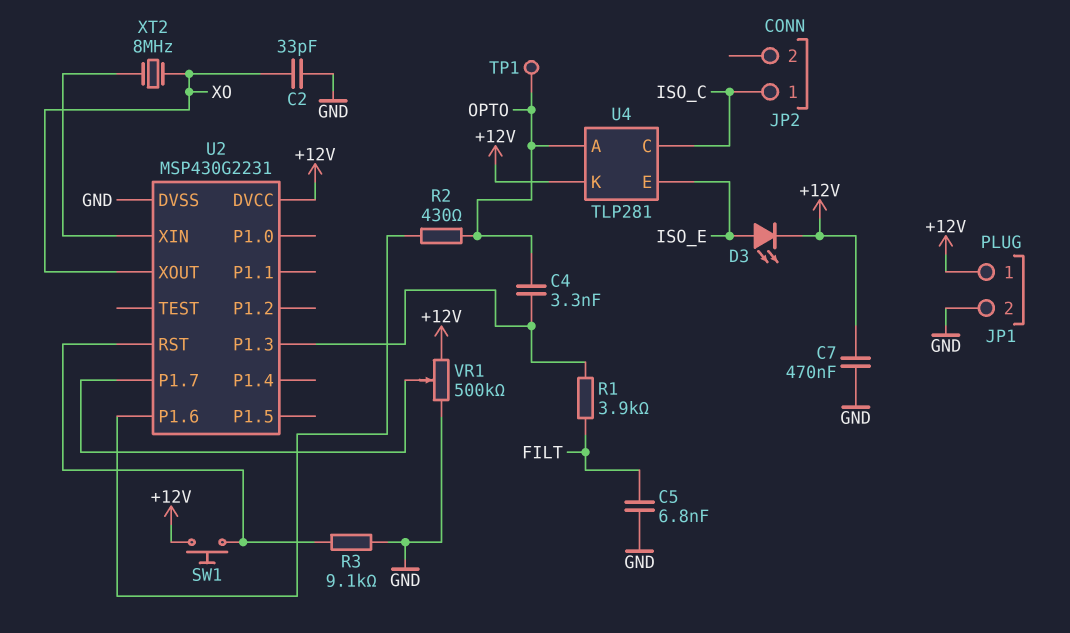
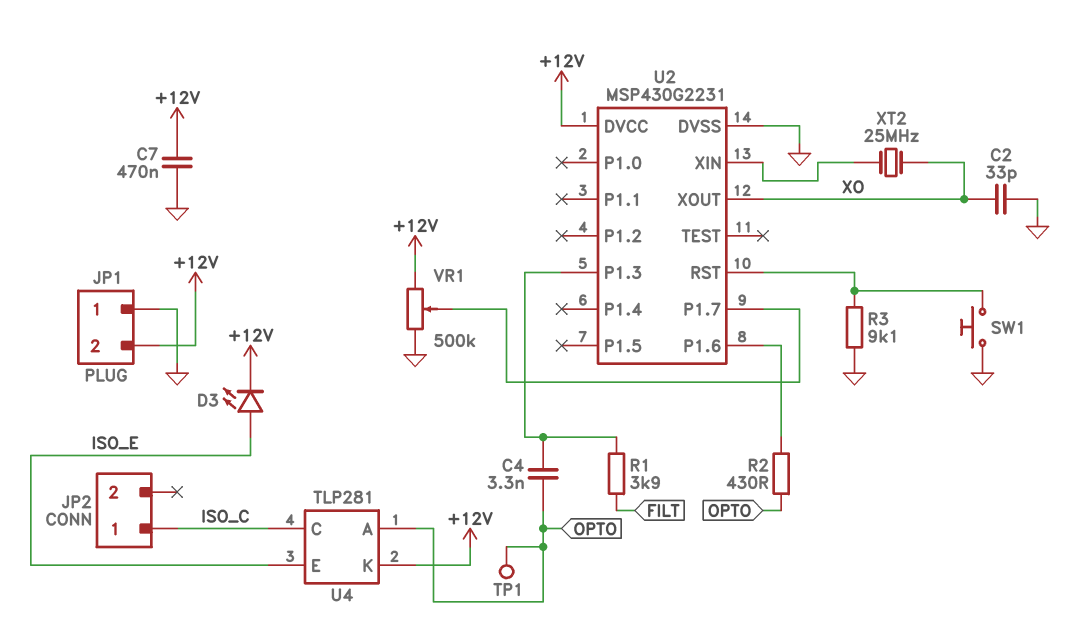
C5: 6.8nF (FILT, GND) -> none
JP1 pin 1: +12V -> GND
JP1 pin 2: GND -> +12V
SW1: button (+12V, U2/RST) -> button (GND, U2/RST)
XT2: 8MHz (U2/XIN, XO) -> 25MHz (U2/XIN, XO)

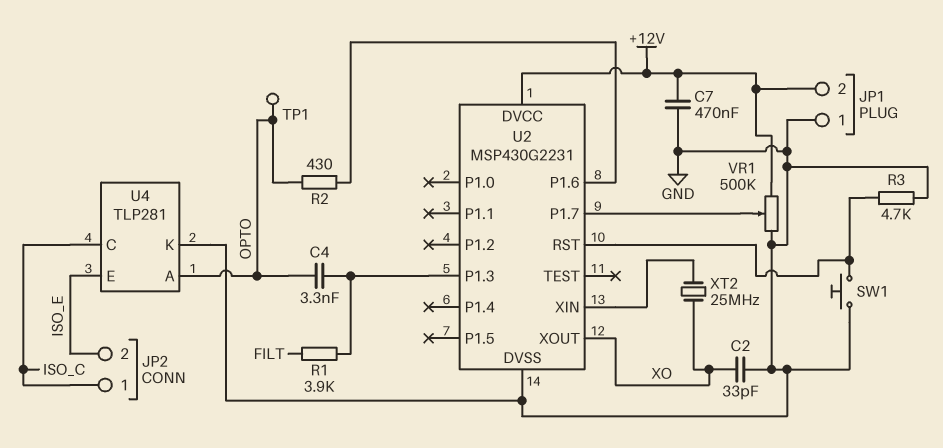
D3: LED (A ISO_E, K +12V) -> none
JP2 pin 2: none -> ISO_E
R3: 9.1k (GND, U2/RST) -> 4.7k (GND, U2/RST)
U4 pin K: +12V -> GND

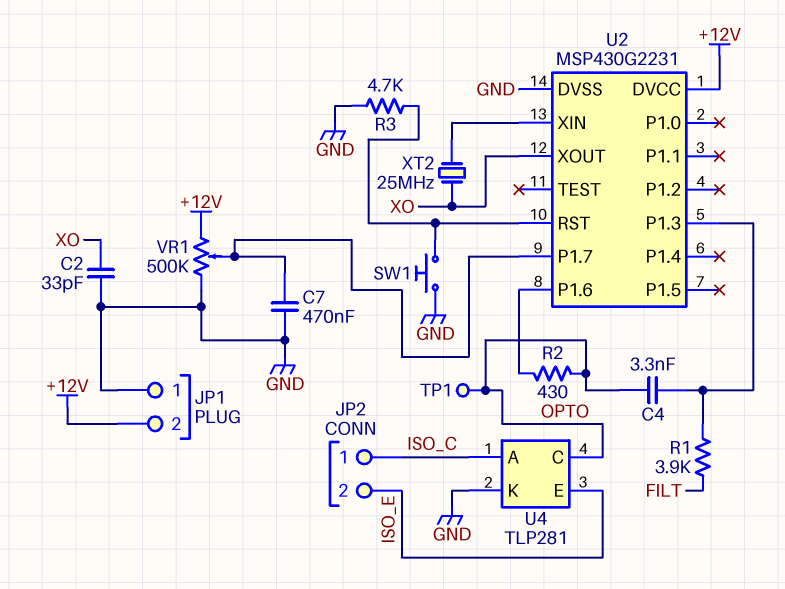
C7: 470nF (+12V, GND) -> 470nF (GND, U2/P1.7)
U4 pin A: OPTO -> ISO_C
U4 pin C: ISO_C -> OPTO

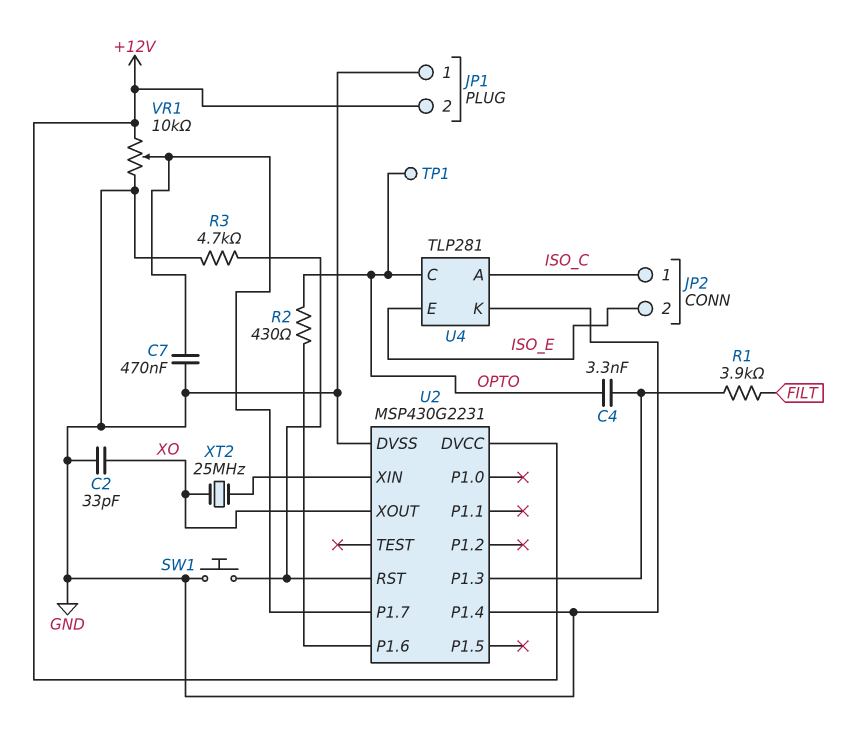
U2 pin P1.4: none -> GND
VR1: 500k (+12V, GND, wiper U2/P1.7) -> 10k (+12V, GND, wiper U2/P1.7)

